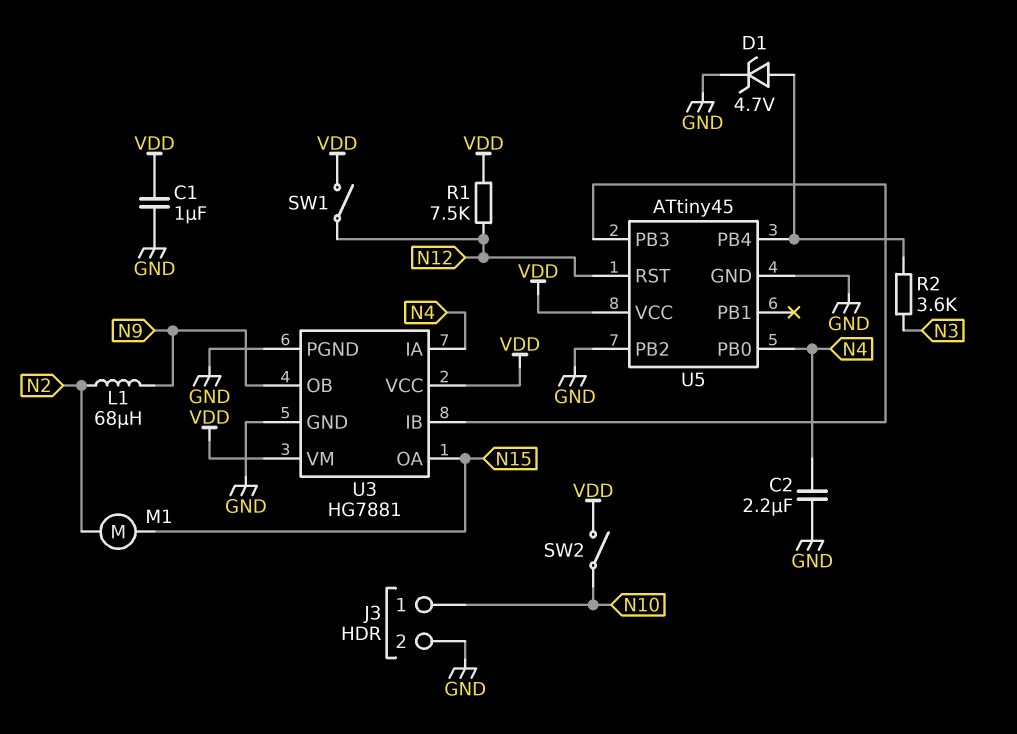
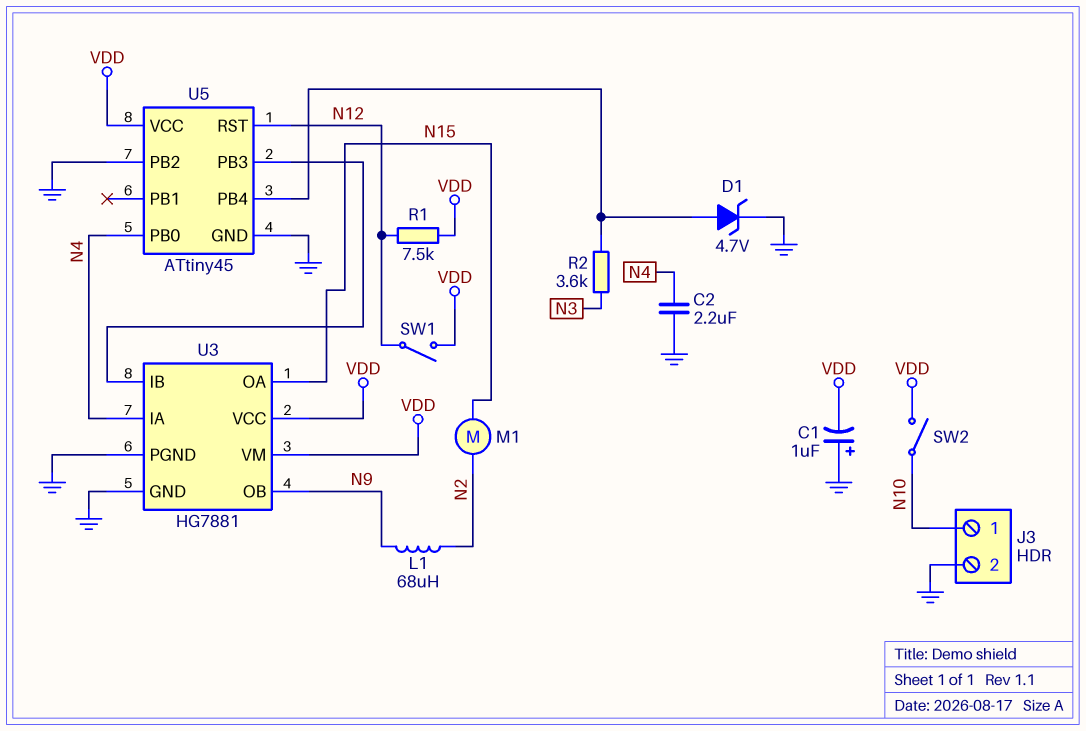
C1: 1uF (GND, VDD) -> 1uF (plus GND, minus VDD)

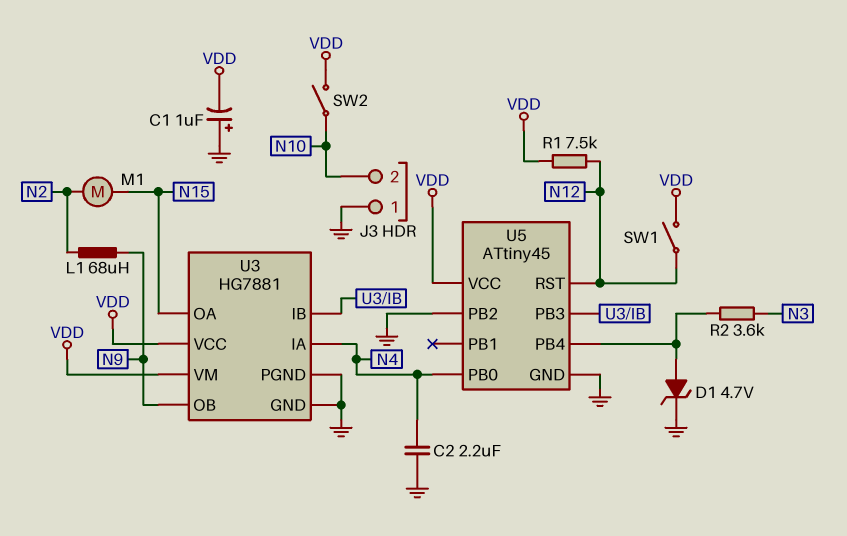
J3 pin 1: N10 -> GND
J3 pin 2: GND -> N10

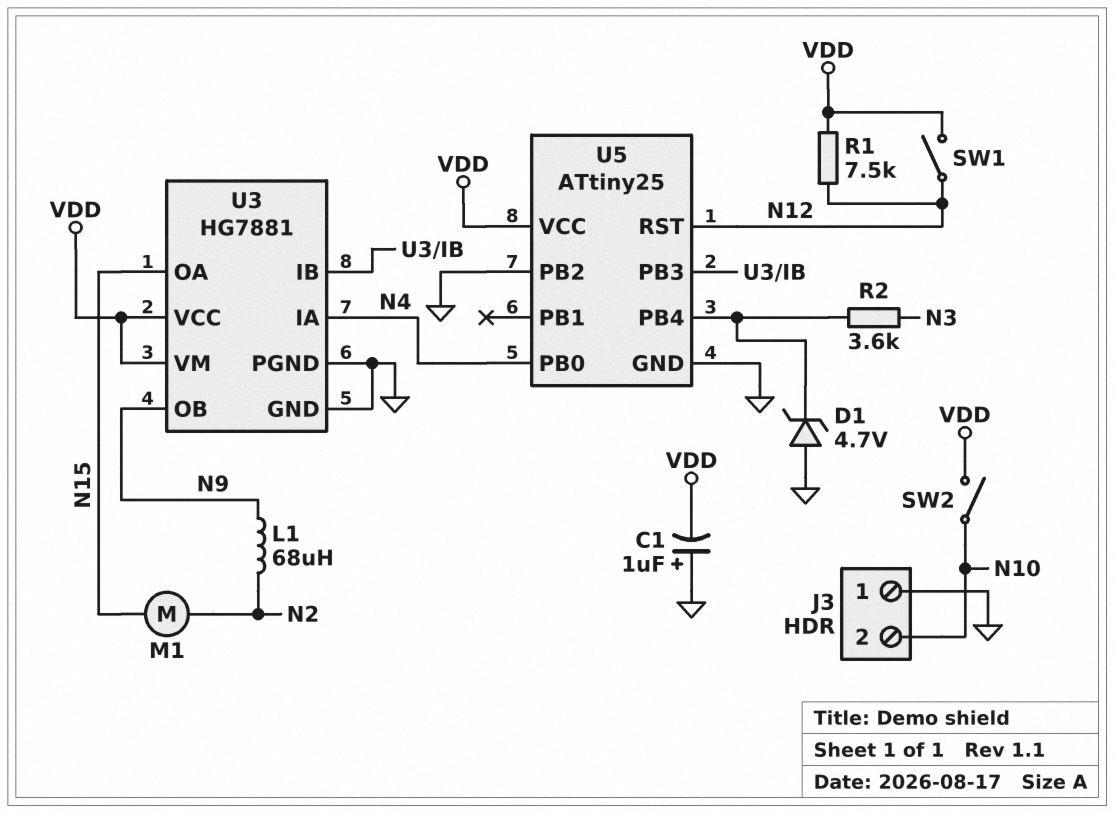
C2: 2.2uF (GND, N4) -> none
D1: zener 4.7V (A U5/PB4, K GND) -> zener 4.7V (A GND, K U5/PB4)
U5: ATtiny45 -> ATtiny25

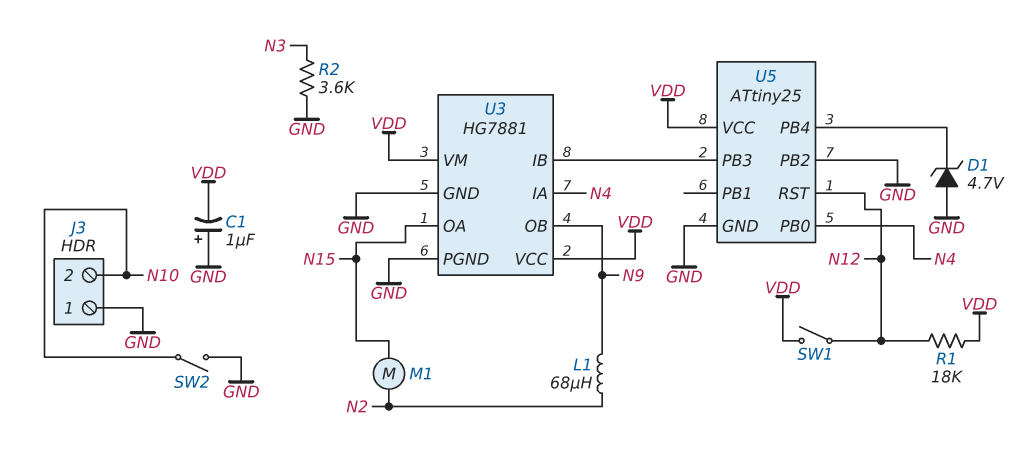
R1: 7.5k (N12, VDD) -> 18k (N12, VDD)
R2: 3.6k (N3, U5/PB4) -> 3.6k (GND, N3)
SW2: switch (N10, VDD) -> switch (GND, N10)

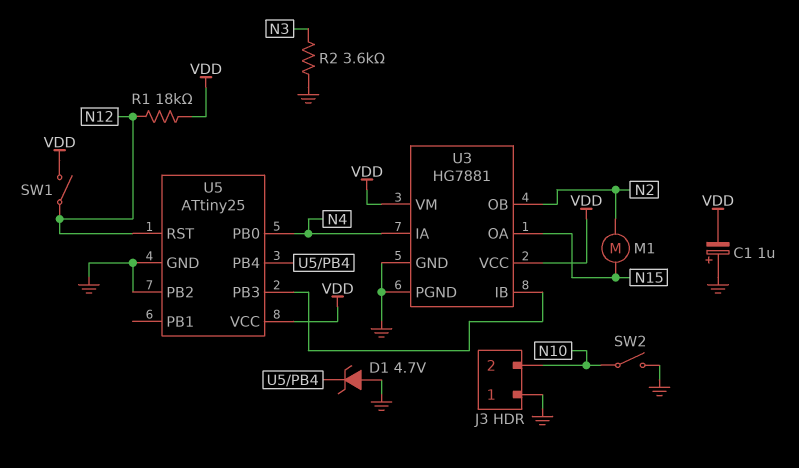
L1: 68uH (N2, N9) -> none
U3 pin OB: N9 -> N2

